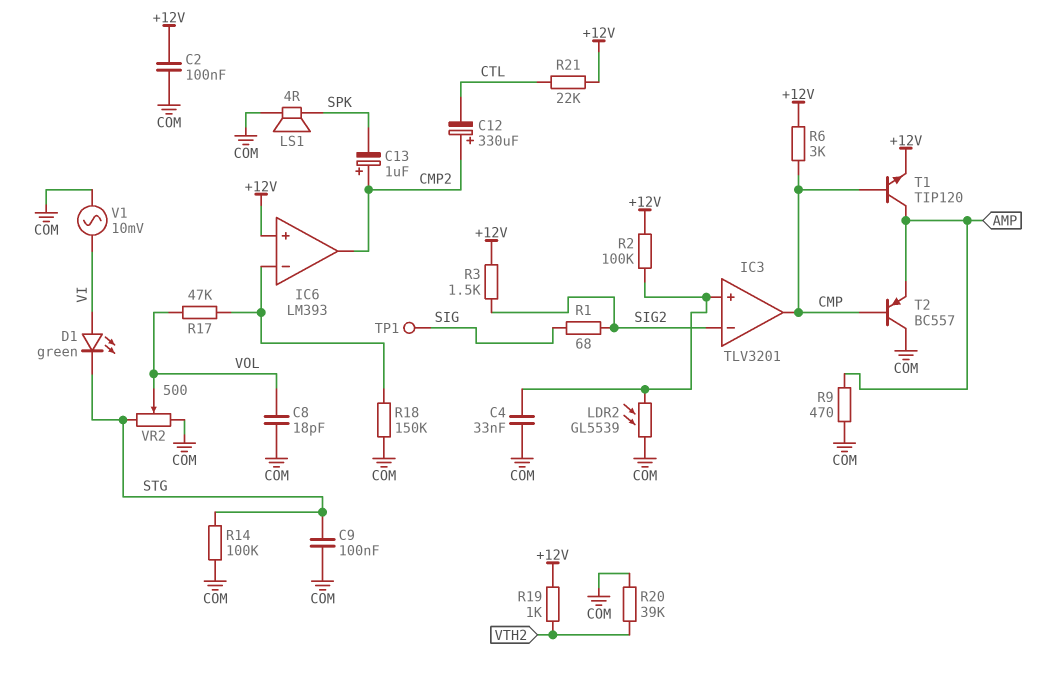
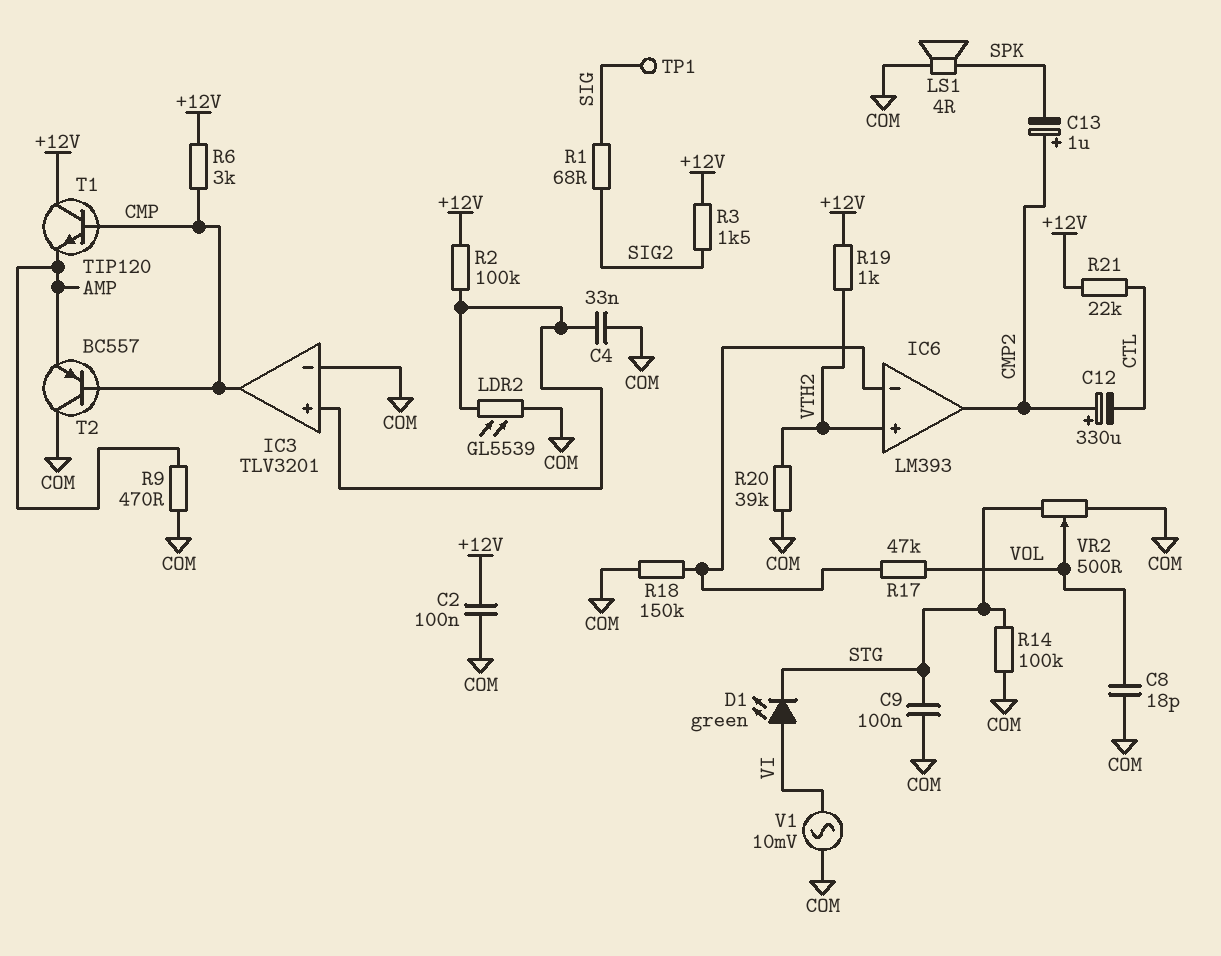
IC3 pin in-: SIG2 -> COM
IC6 pin in+: +12V -> VTH2
T1: NPN TIP120 (B CMP, C AMP, E +12V) -> NPN TIP120 (B CMP, C +12V, E AMP)

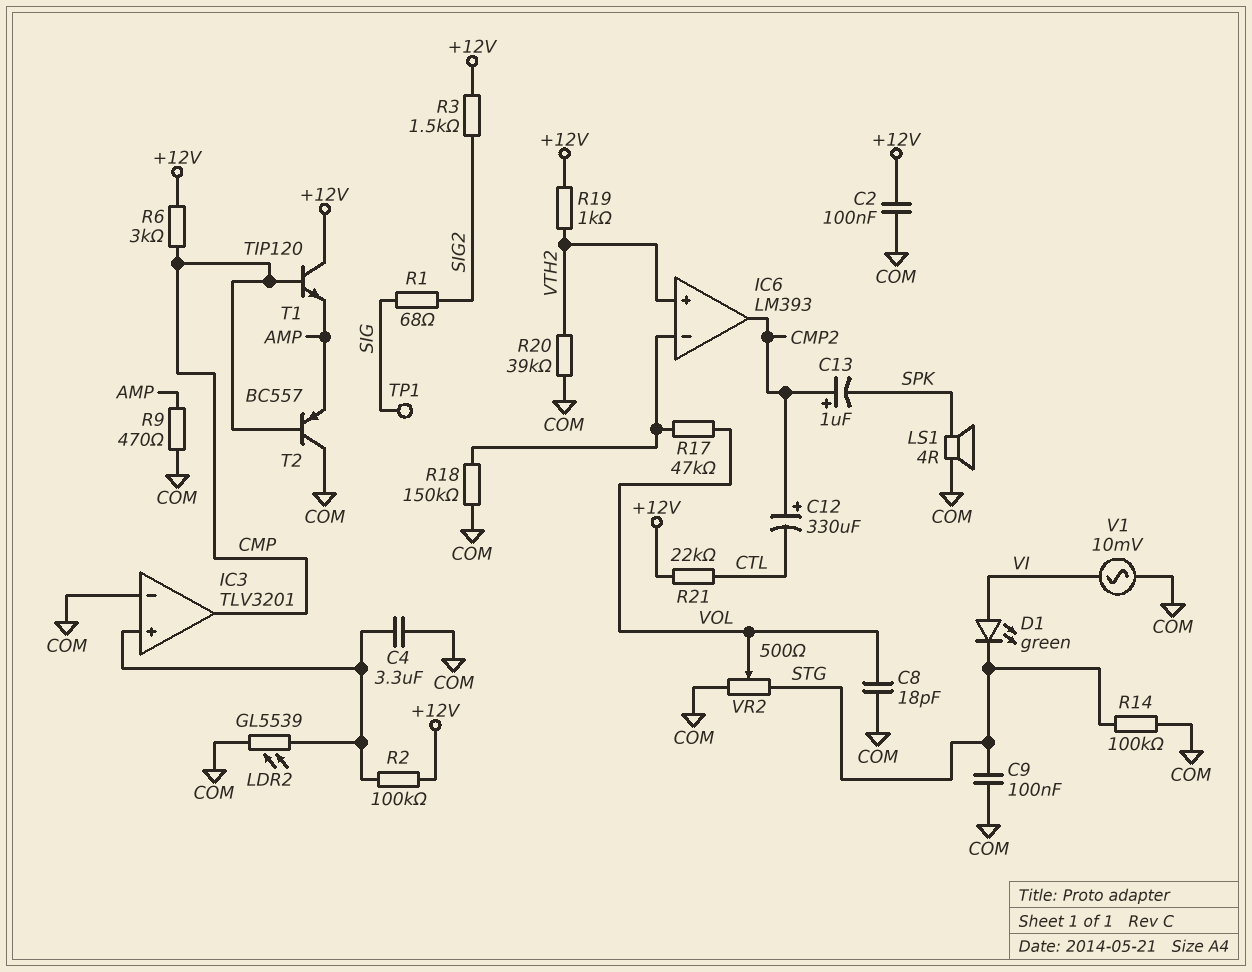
C4: 33nF (COM, IC3/in+) -> 3.3uF (COM, IC3/in+)

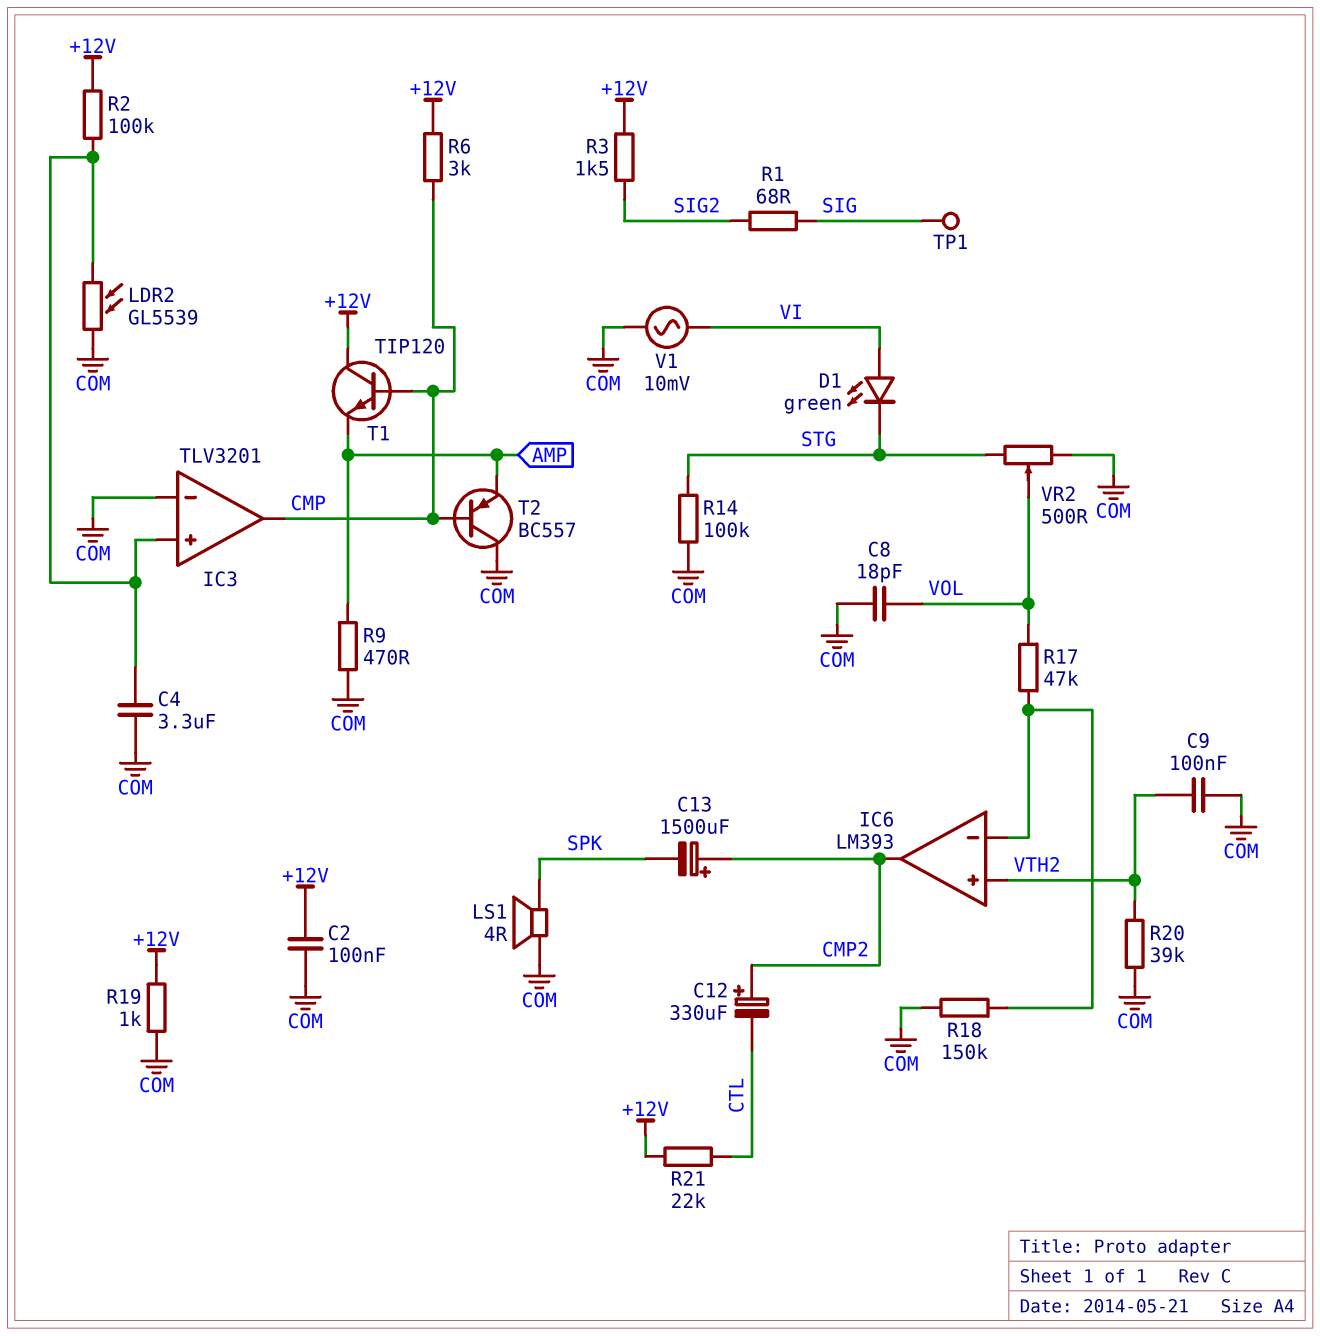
C9: 100nF (COM, STG) -> 100nF (COM, VTH2)
C13: 1uF (plus CMP2, minus SPK) -> 1500uF (plus CMP2, minus SPK)
R19: 1k (+12V, VTH2) -> 1k (+12V, COM)

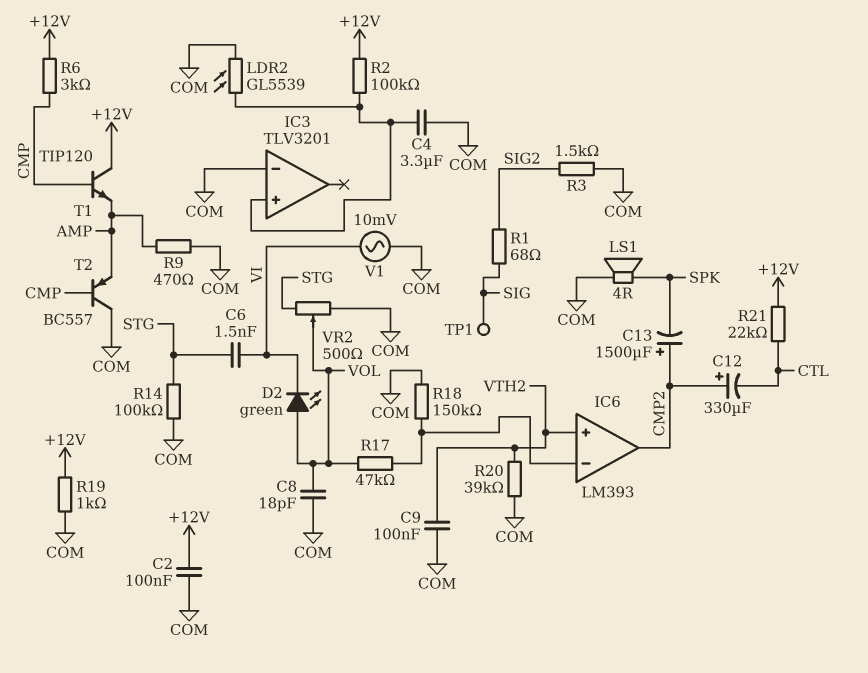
C6: none -> 1.5nF (STG, VI)
D1: LED green (A VI, K STG) -> none
D2: none -> LED green (A VOL, K VI)
IC3 pin out: CMP -> none
R3: 1.5k (+12V, SIG2) -> 1.5k (COM, SIG2)

